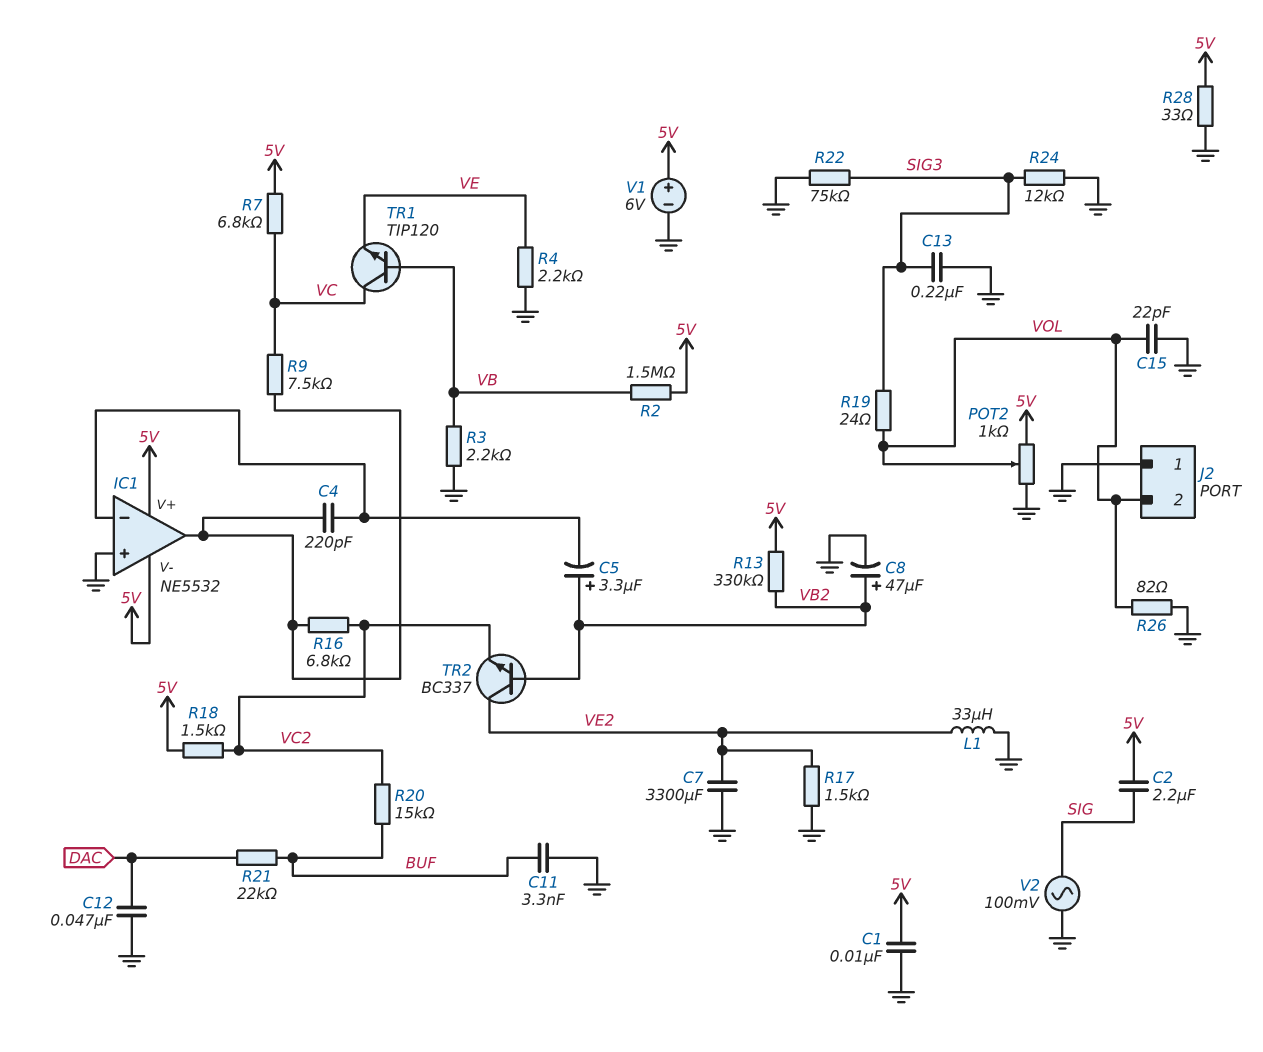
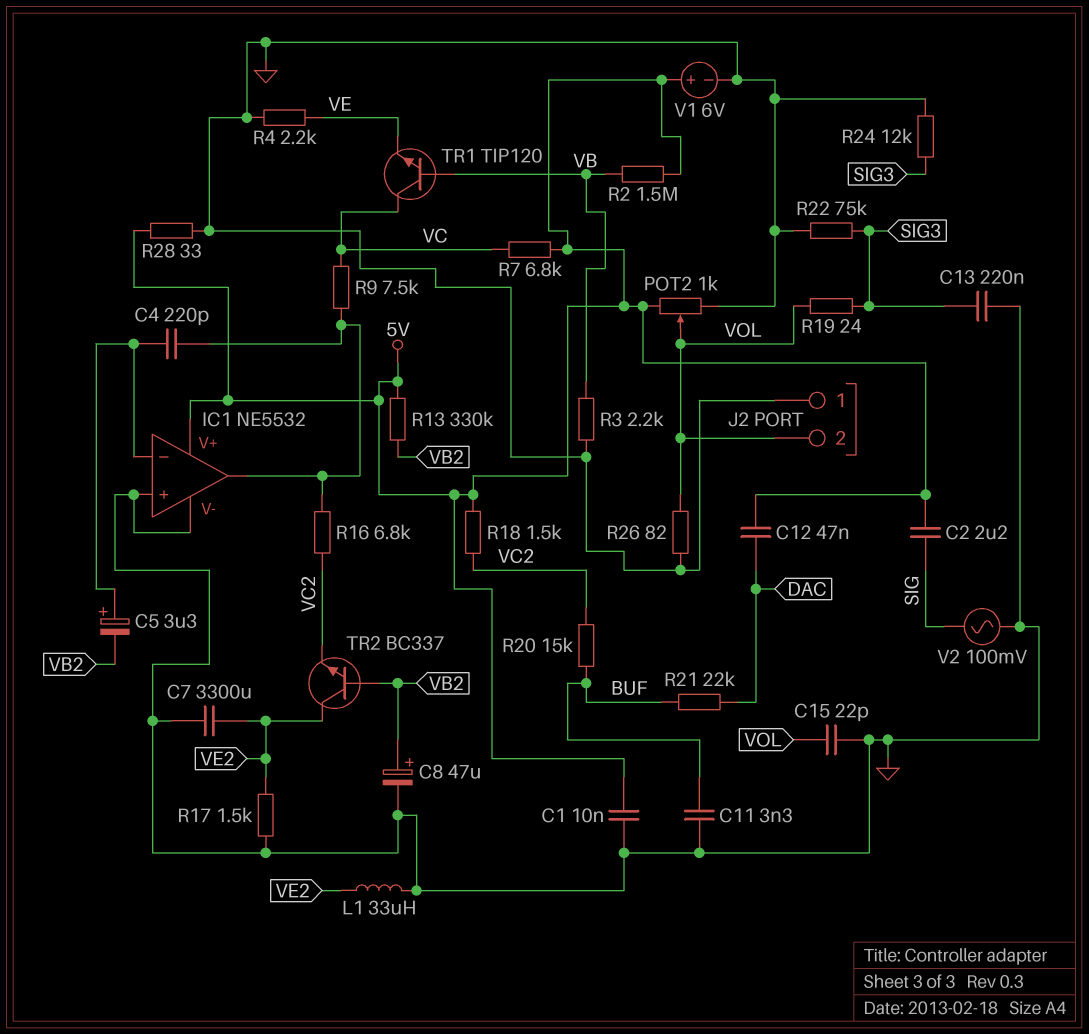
C5: 3.3uF (plus VB2, minus IC1/in-) -> 3.3uF (plus IC1/in-, minus VB2)
C12: 47nF (DAC, GND) -> 47nF (5V, DAC)
IC1 pin V-: 5V -> GND

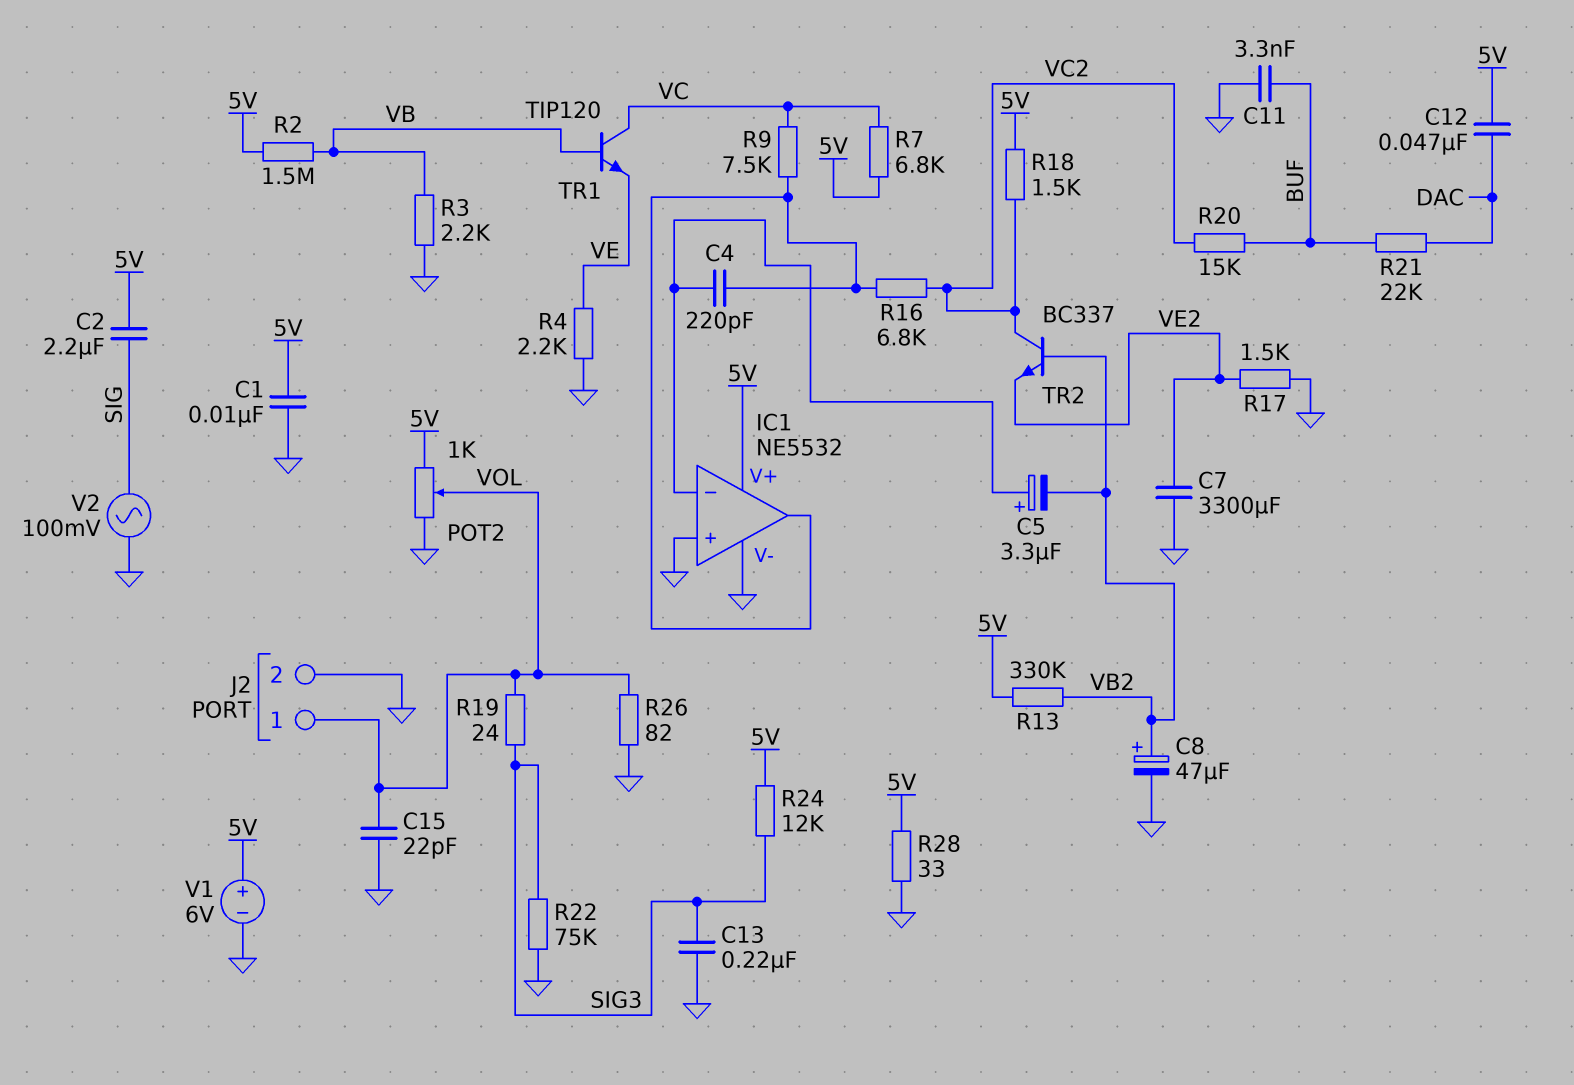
J2 pin 1: GND -> VOL
J2 pin 2: VOL -> GND
L1: 33uH (GND, VE2) -> none
R24: 12k (GND, SIG3) -> 12k (5V, SIG3)
TR2: NPN BC337 (B VB2, C VE2, E VC2) -> NPN BC337 (B VB2, C VC2, E VE2)

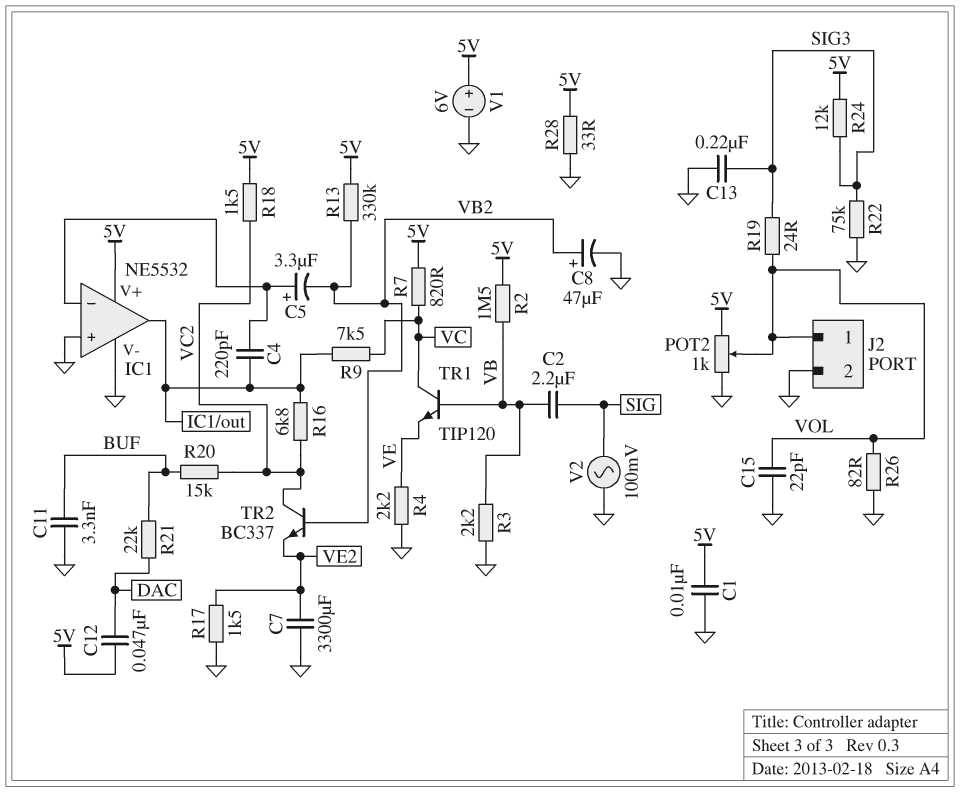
C2: 2.2uF (5V, SIG) -> 2.2uF (SIG, VB)
R7: 6.8k (5V, VC) -> 820 (5V, VC)

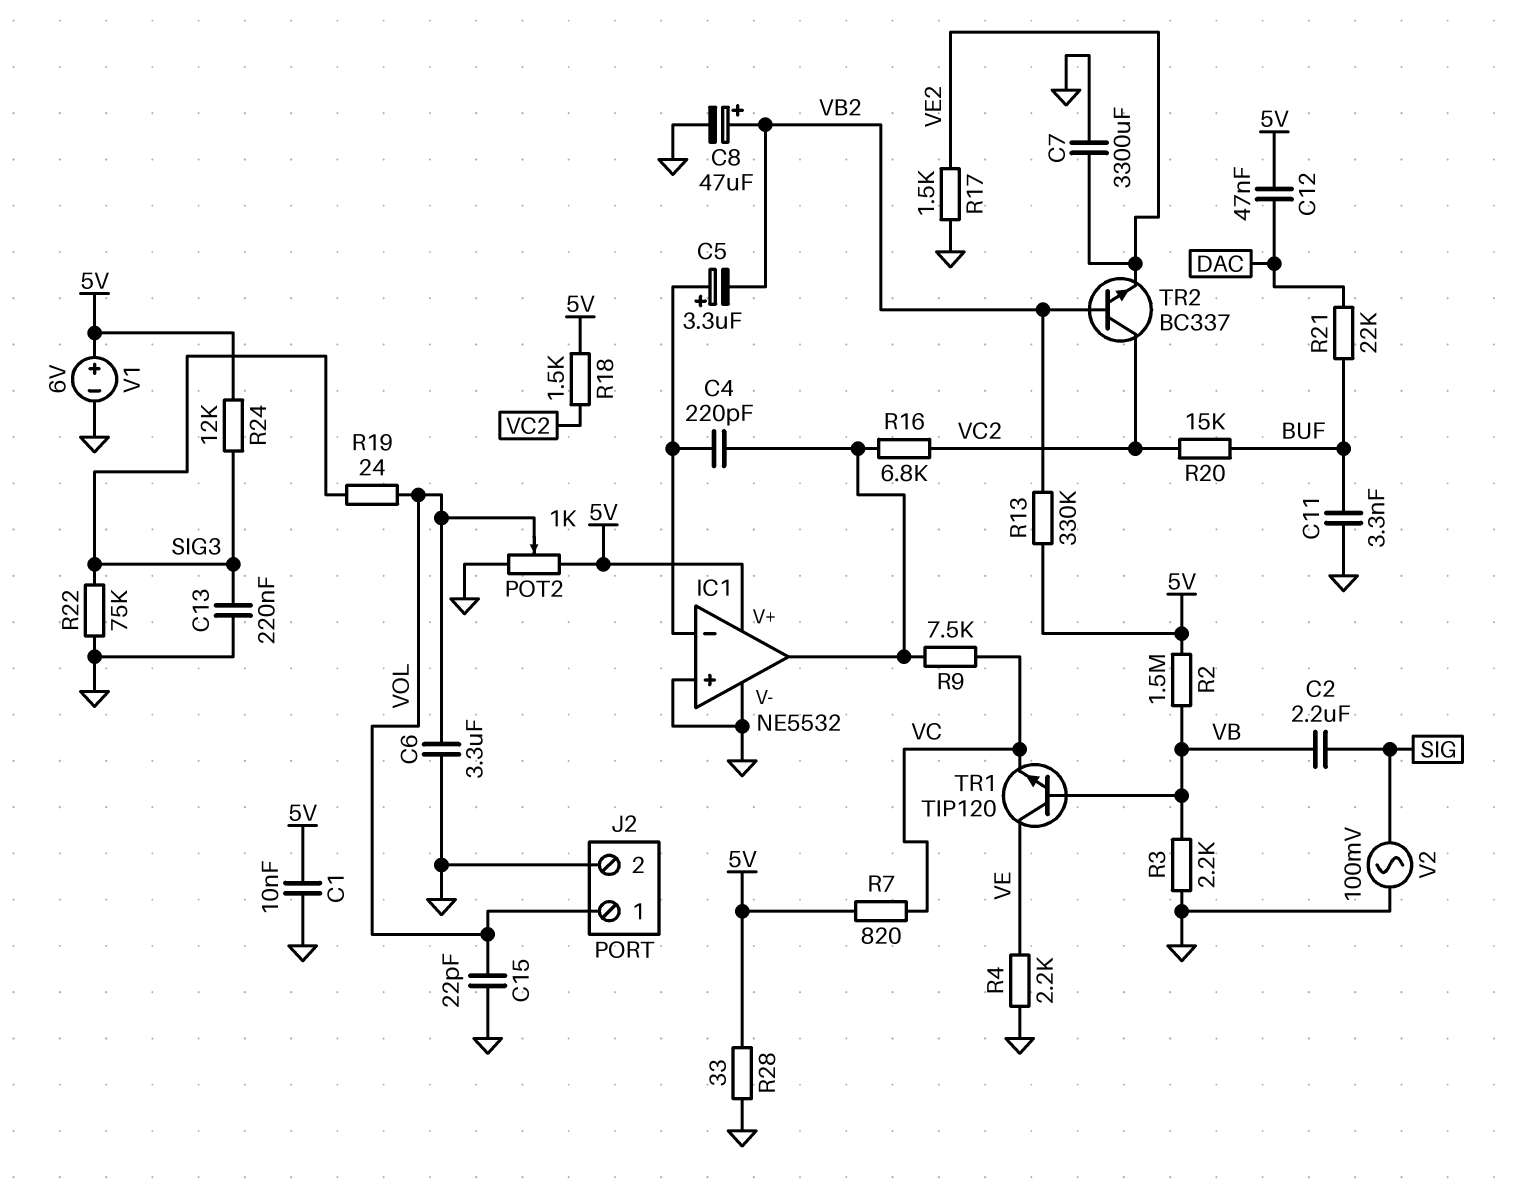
C6: none -> 3.3uF (GND, VOL)
R26: 82 (GND, VOL) -> none
TR1: NPN TIP120 (B VB, C VC, E VE) -> NPN TIP120 (B VB, C VE, E VC)

